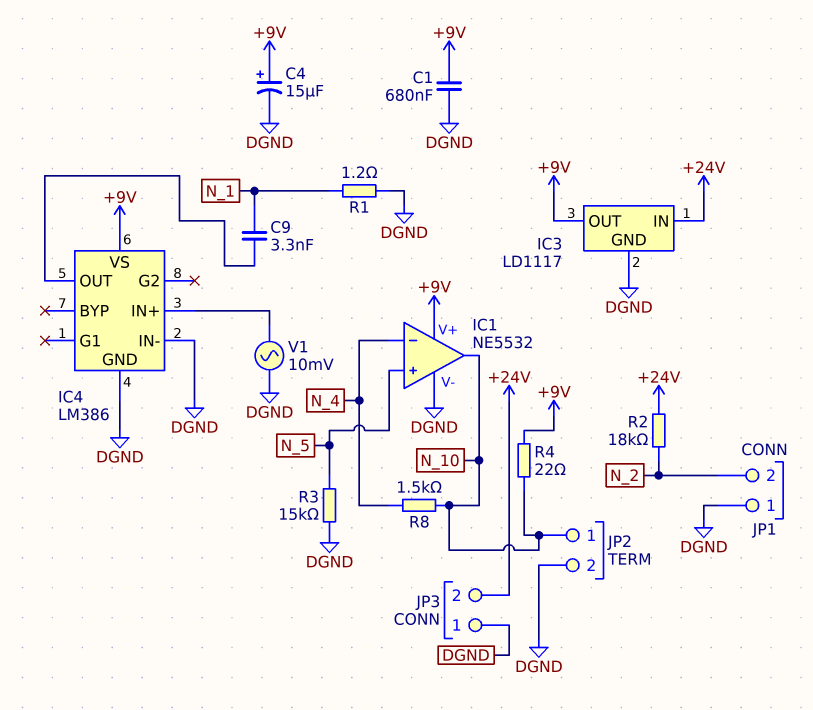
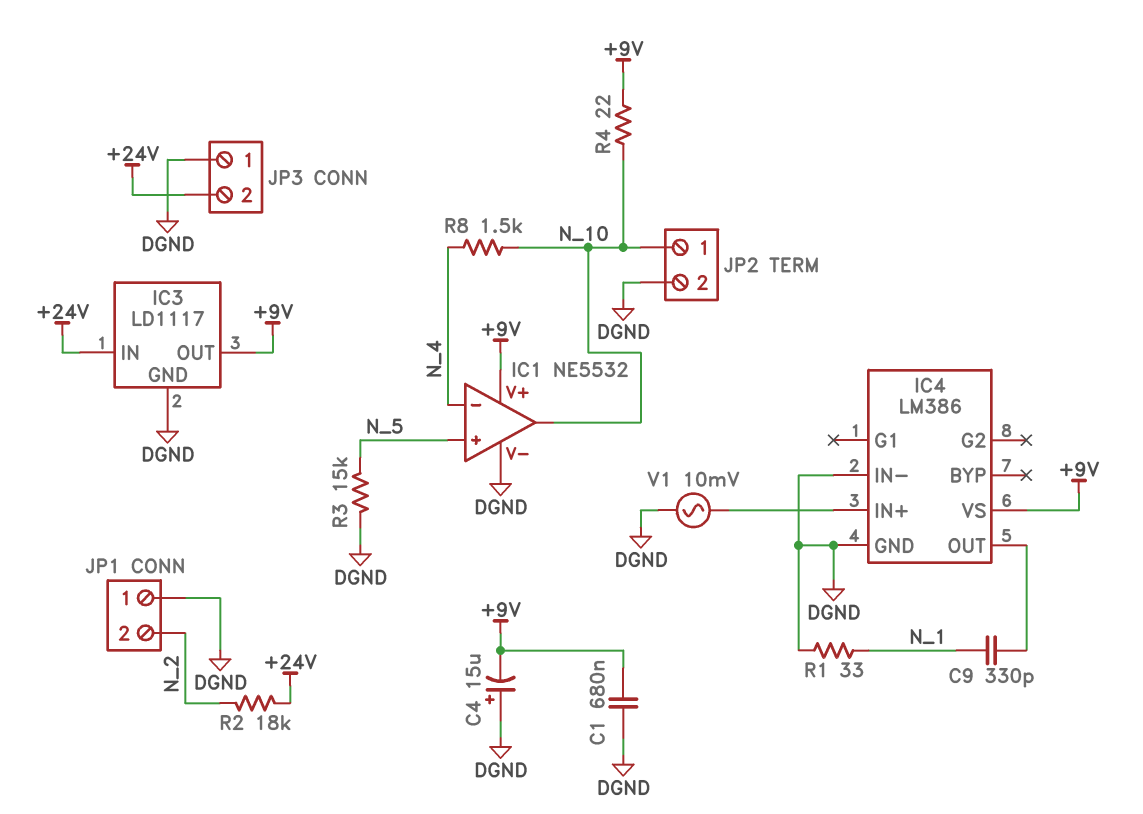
C4: 15uF (plus +9V, minus DGND) -> 15uF (plus DGND, minus +9V)
C9: 3.3nF (IC4/OUT, N_1) -> 330pF (IC4/OUT, N_1)
R1: 1.2 (DGND, N_1) -> 33 (DGND, N_1)

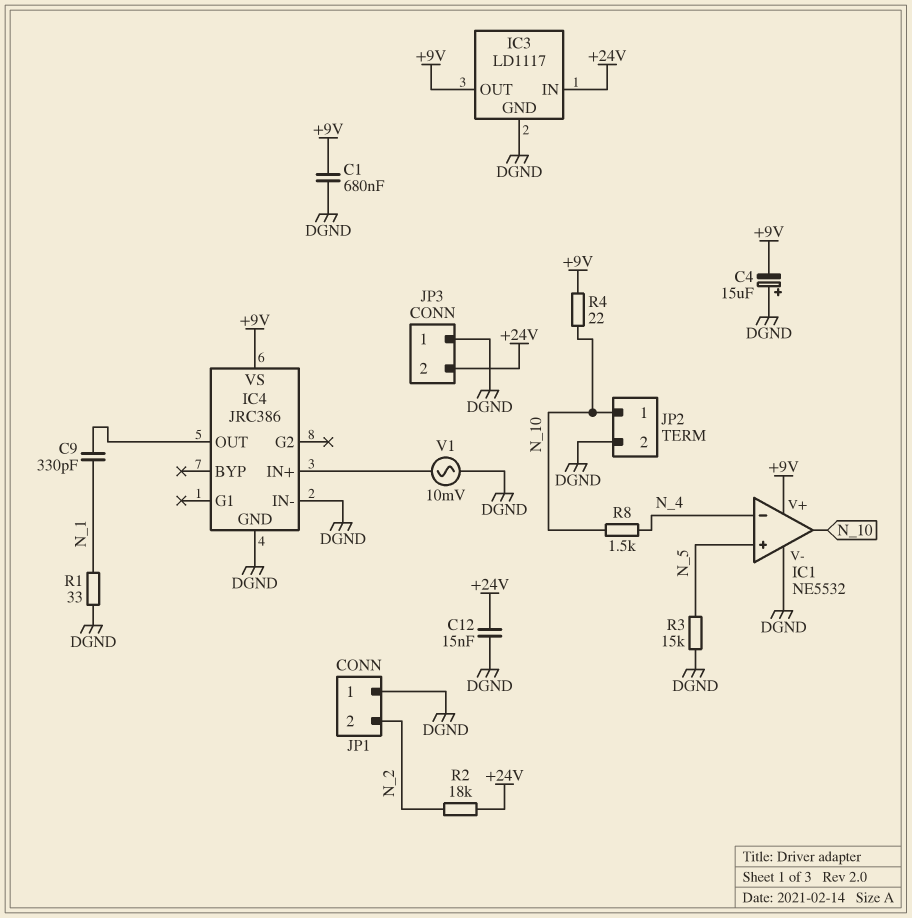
C12: none -> 15nF (+24V, DGND)
IC4: LM386 -> JRC386

